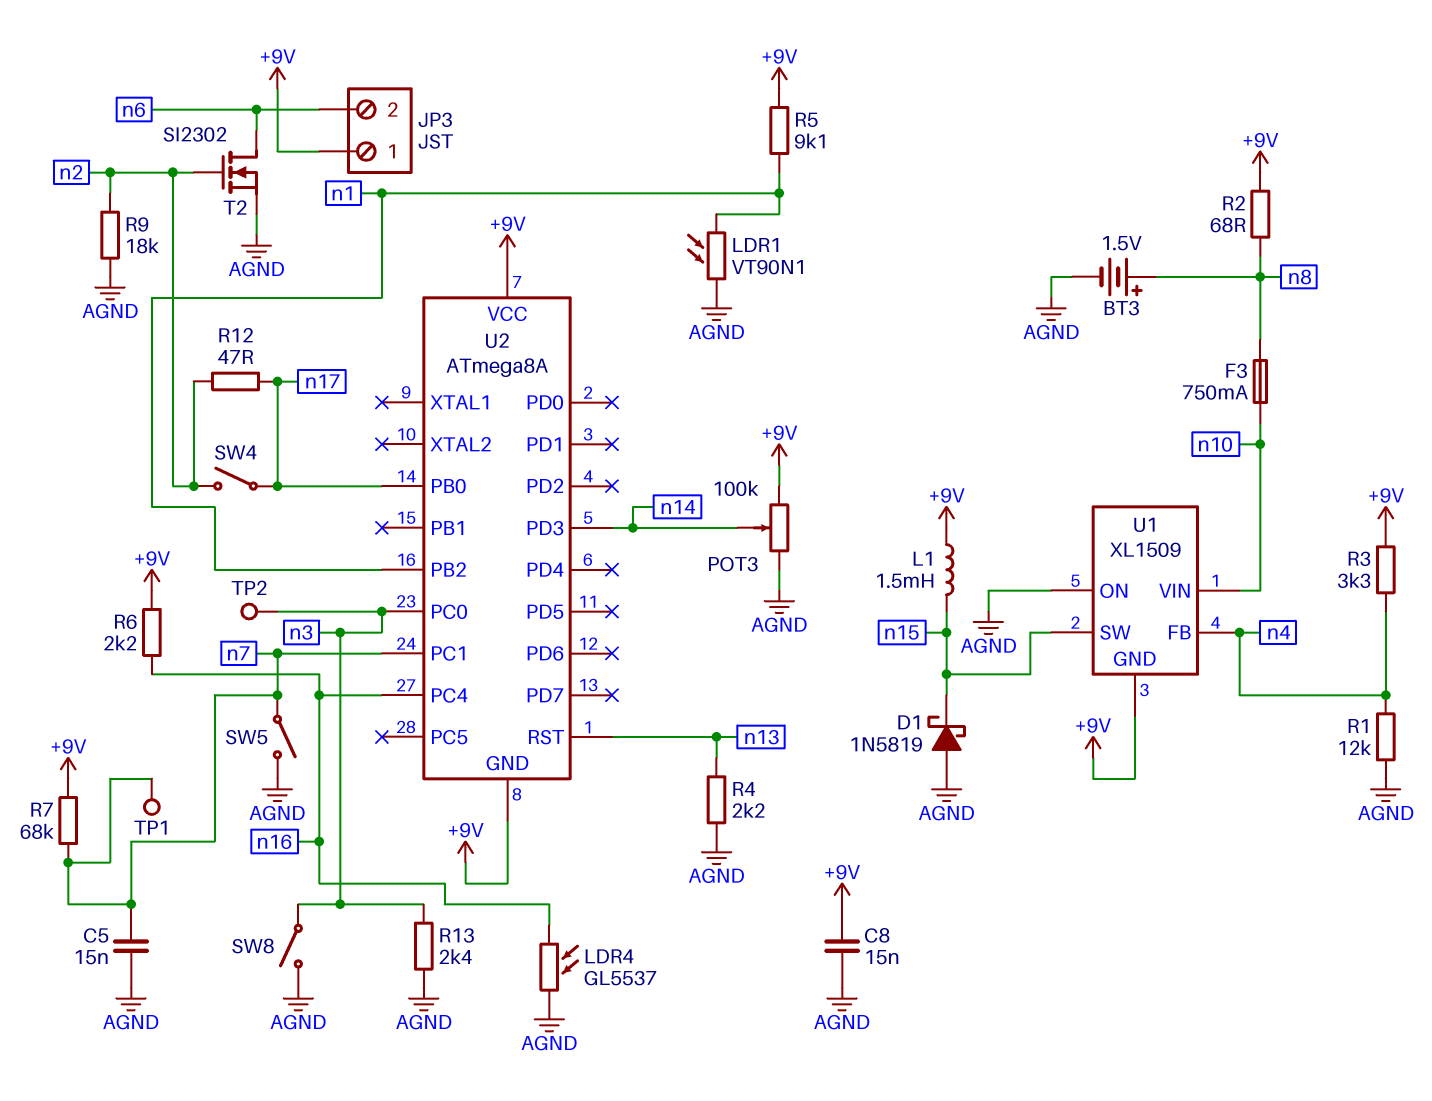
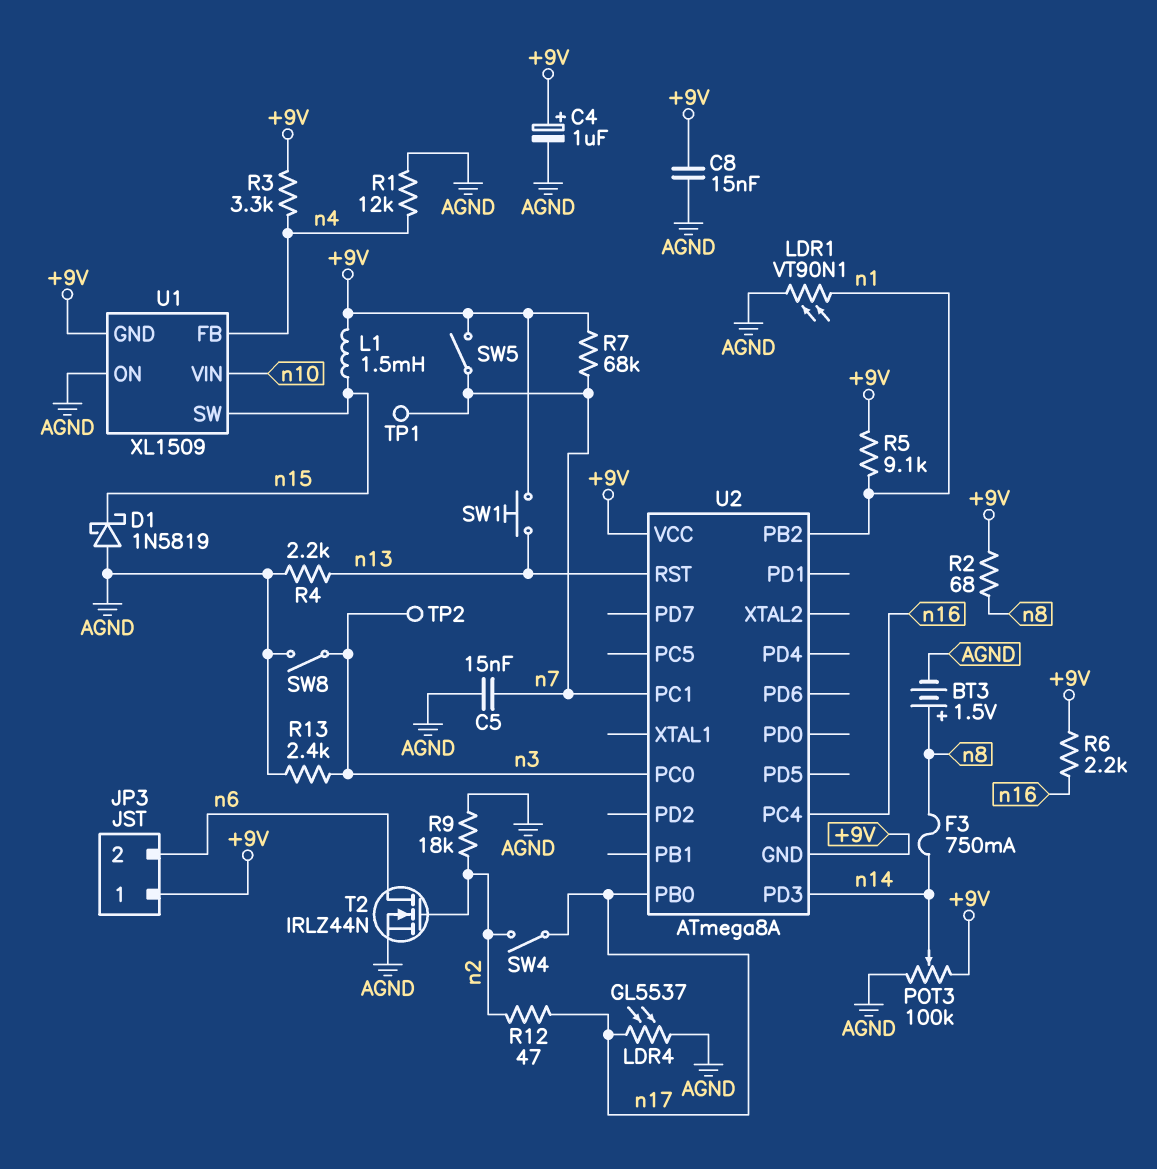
C4: none -> 1uF (plus +9V, minus AGND)
F3: 750mA (n8, n10) -> 750mA (n8, n14)
LDR4: GL5537 (AGND, n16) -> GL5537 (AGND, n17)
SW1: none -> button (+9V, n13)
SW5: switch (AGND, n7) -> switch (+9V, n7)
T2: NMOS SI2302 (G n2, D n6, S AGND) -> NMOS IRLZ44N (G n2, D n6, S AGND)

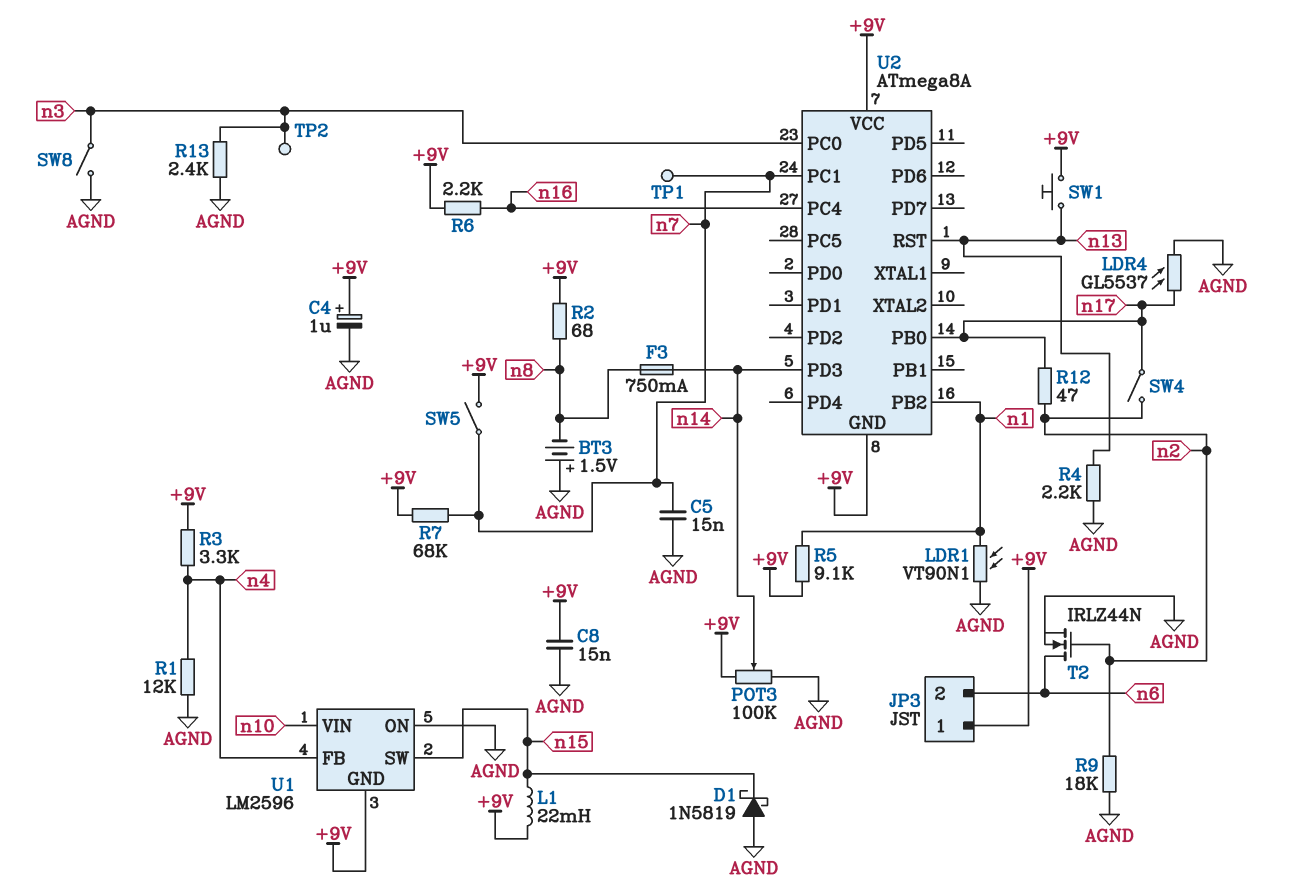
BT3: 1.5V (plus n8, minus AGND) -> 1.5V (plus AGND, minus n8)
L1: 1.5mH (+9V, n15) -> 22mH (+9V, n15)
U1: XL1509 -> LM2596

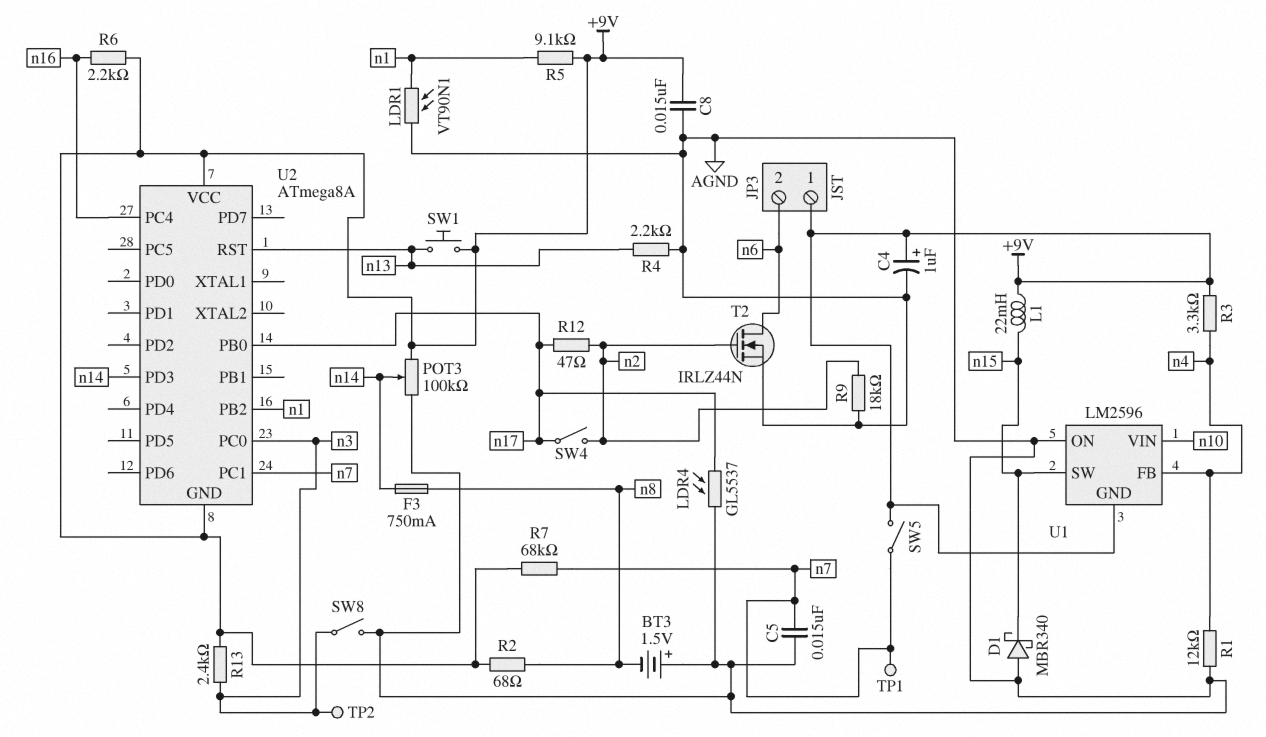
D1: schottky 1N5819 (A AGND, K n15) -> schottky MBR340 (A AGND, K n15)
R13: 2.4k (AGND, n3) -> 2.4k (+9V, n3)

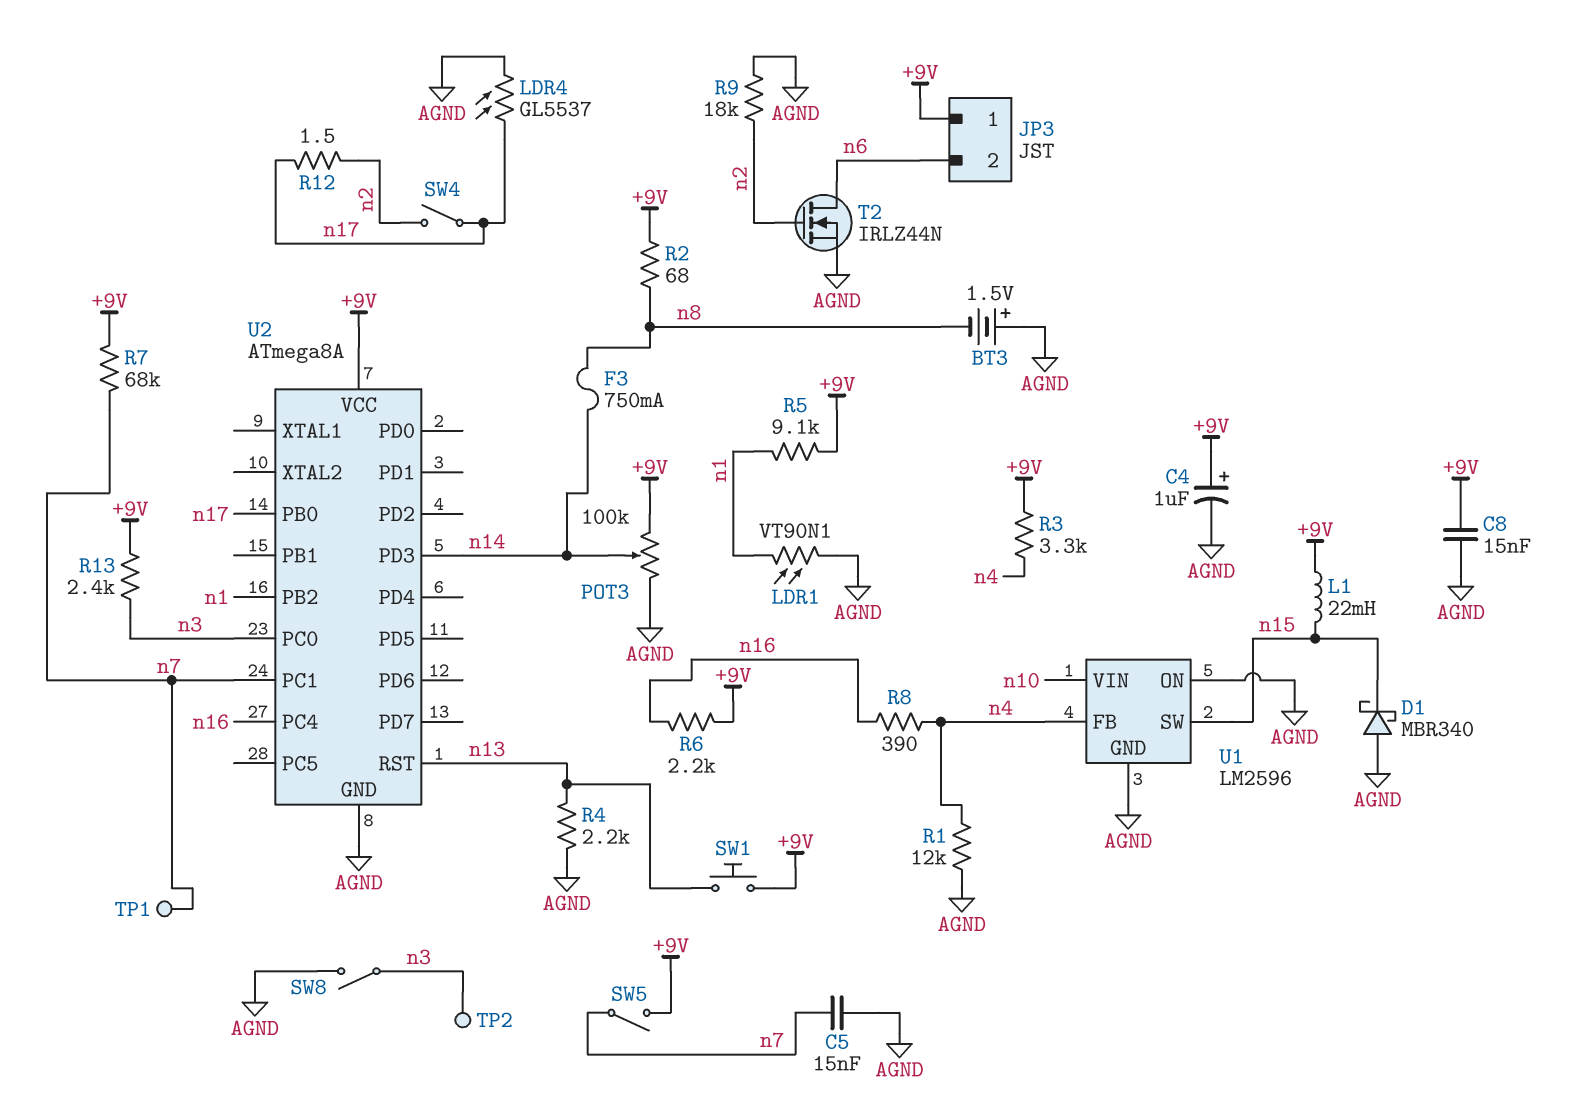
R8: none -> 390 (n4, n16)
R12: 47 (n2, n17) -> 1.5 (n2, n17)
U1 pin GND: +9V -> AGND
U2 pin GND: +9V -> AGND

